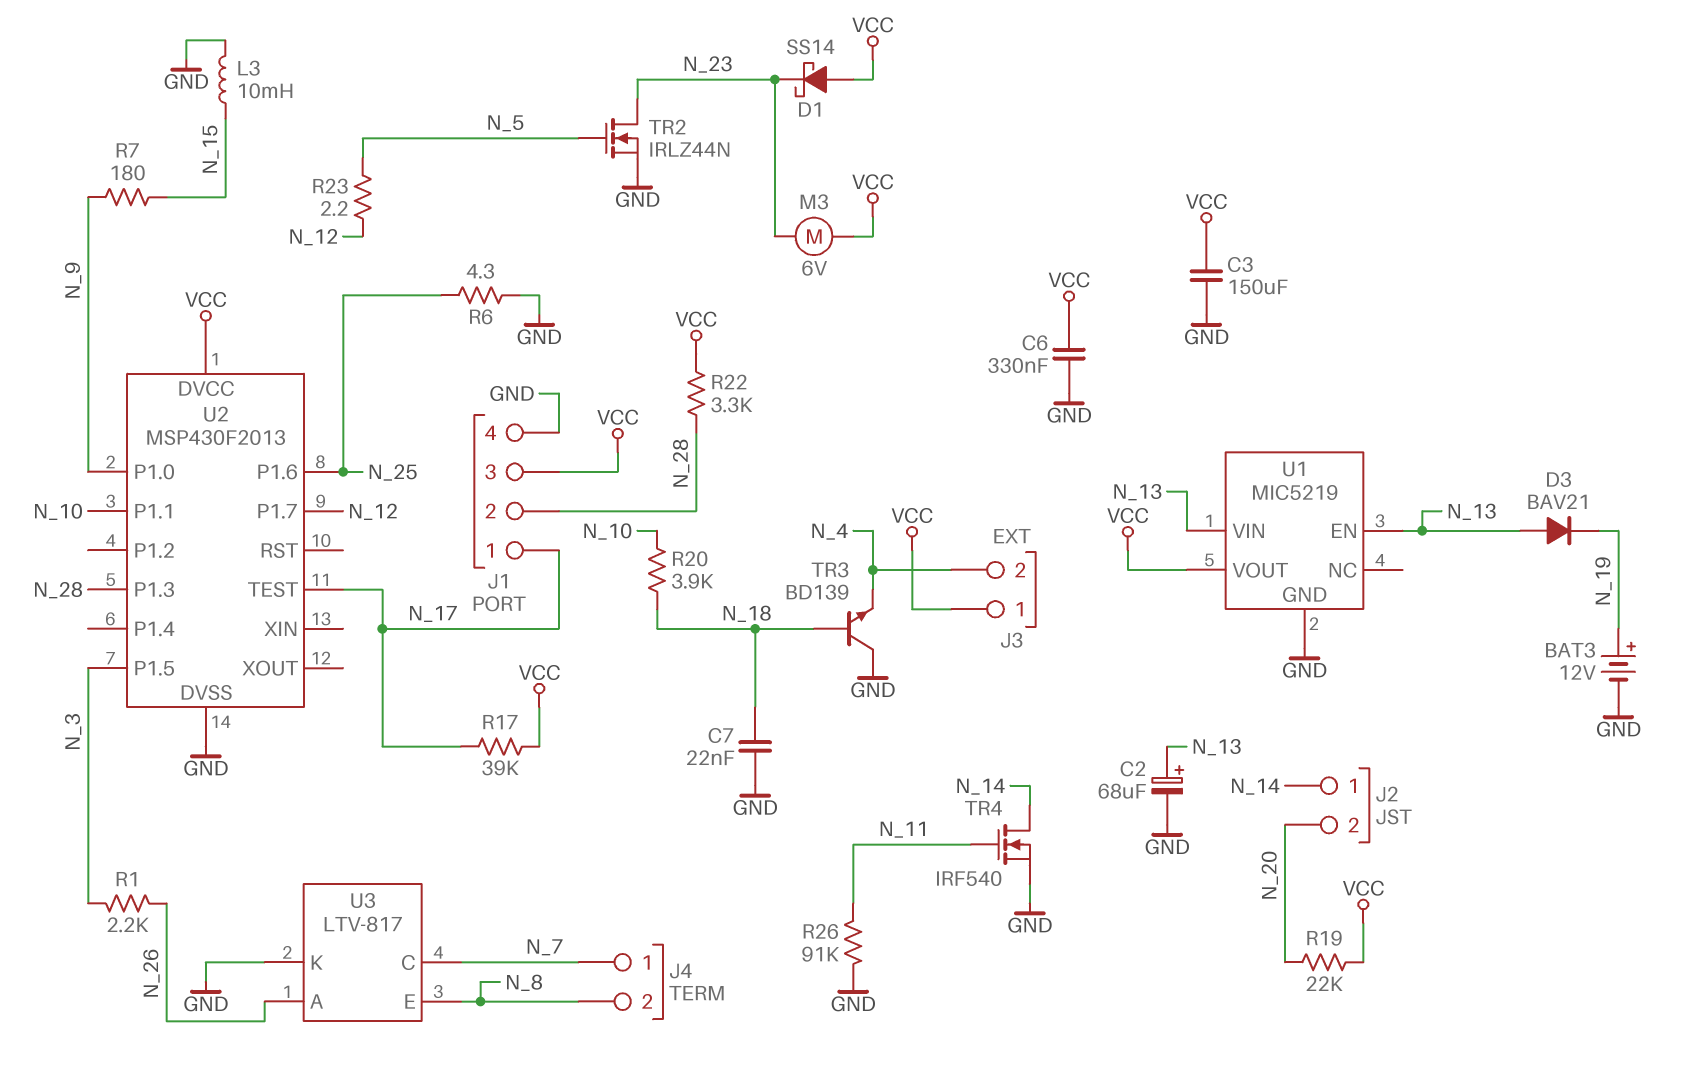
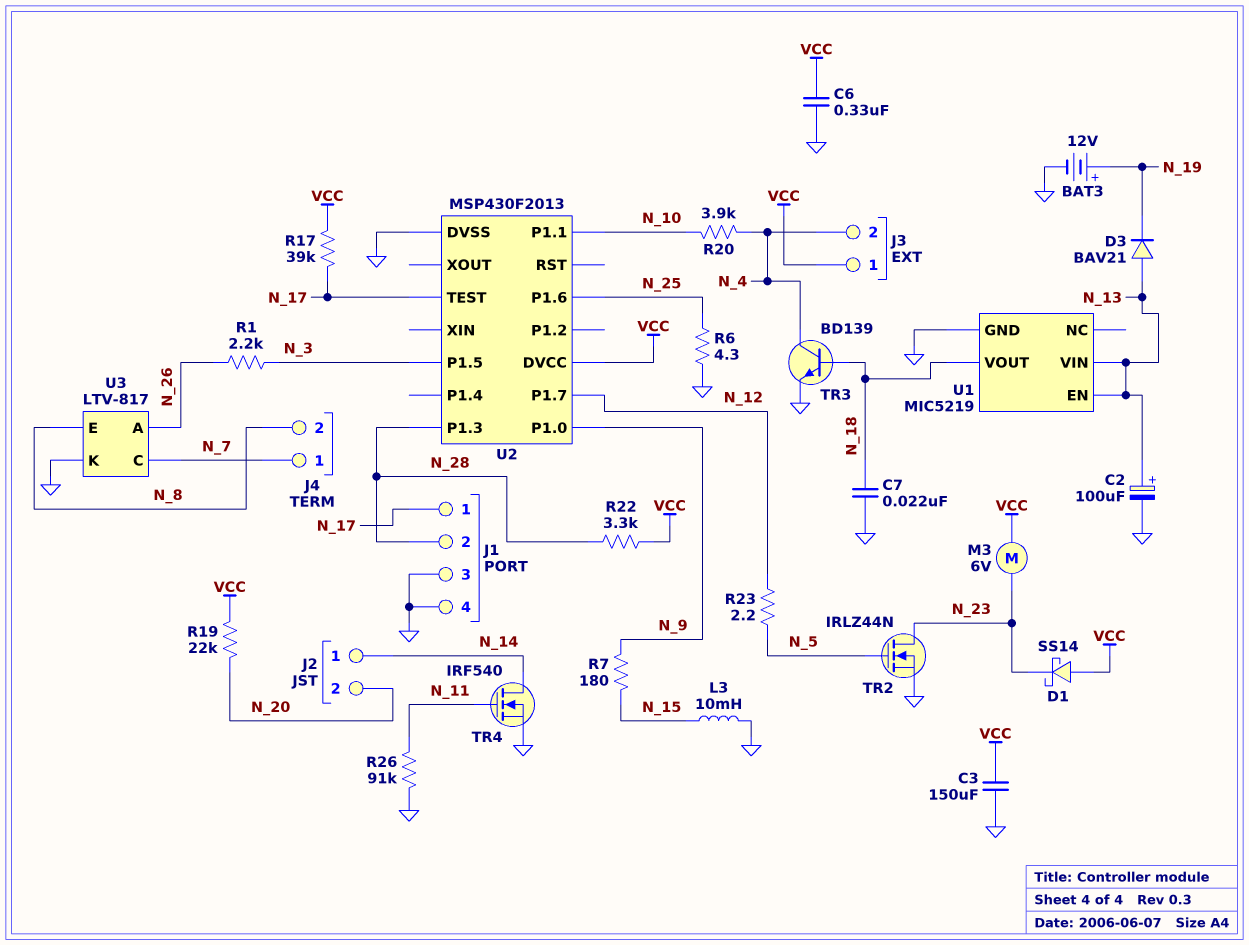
C2: 68uF (plus N_13, minus GND) -> 100uF (plus N_13, minus GND)
J1 pin 3: VCC -> GND
R20: 3.9k (N_10, N_18) -> 3.9k (N_4, N_10)
TR3: NPN BD139 (B N_18, C GND, E N_4) -> NPN BD139 (B N_18, C N_4, E GND)
U1 pin VOUT: VCC -> N_18

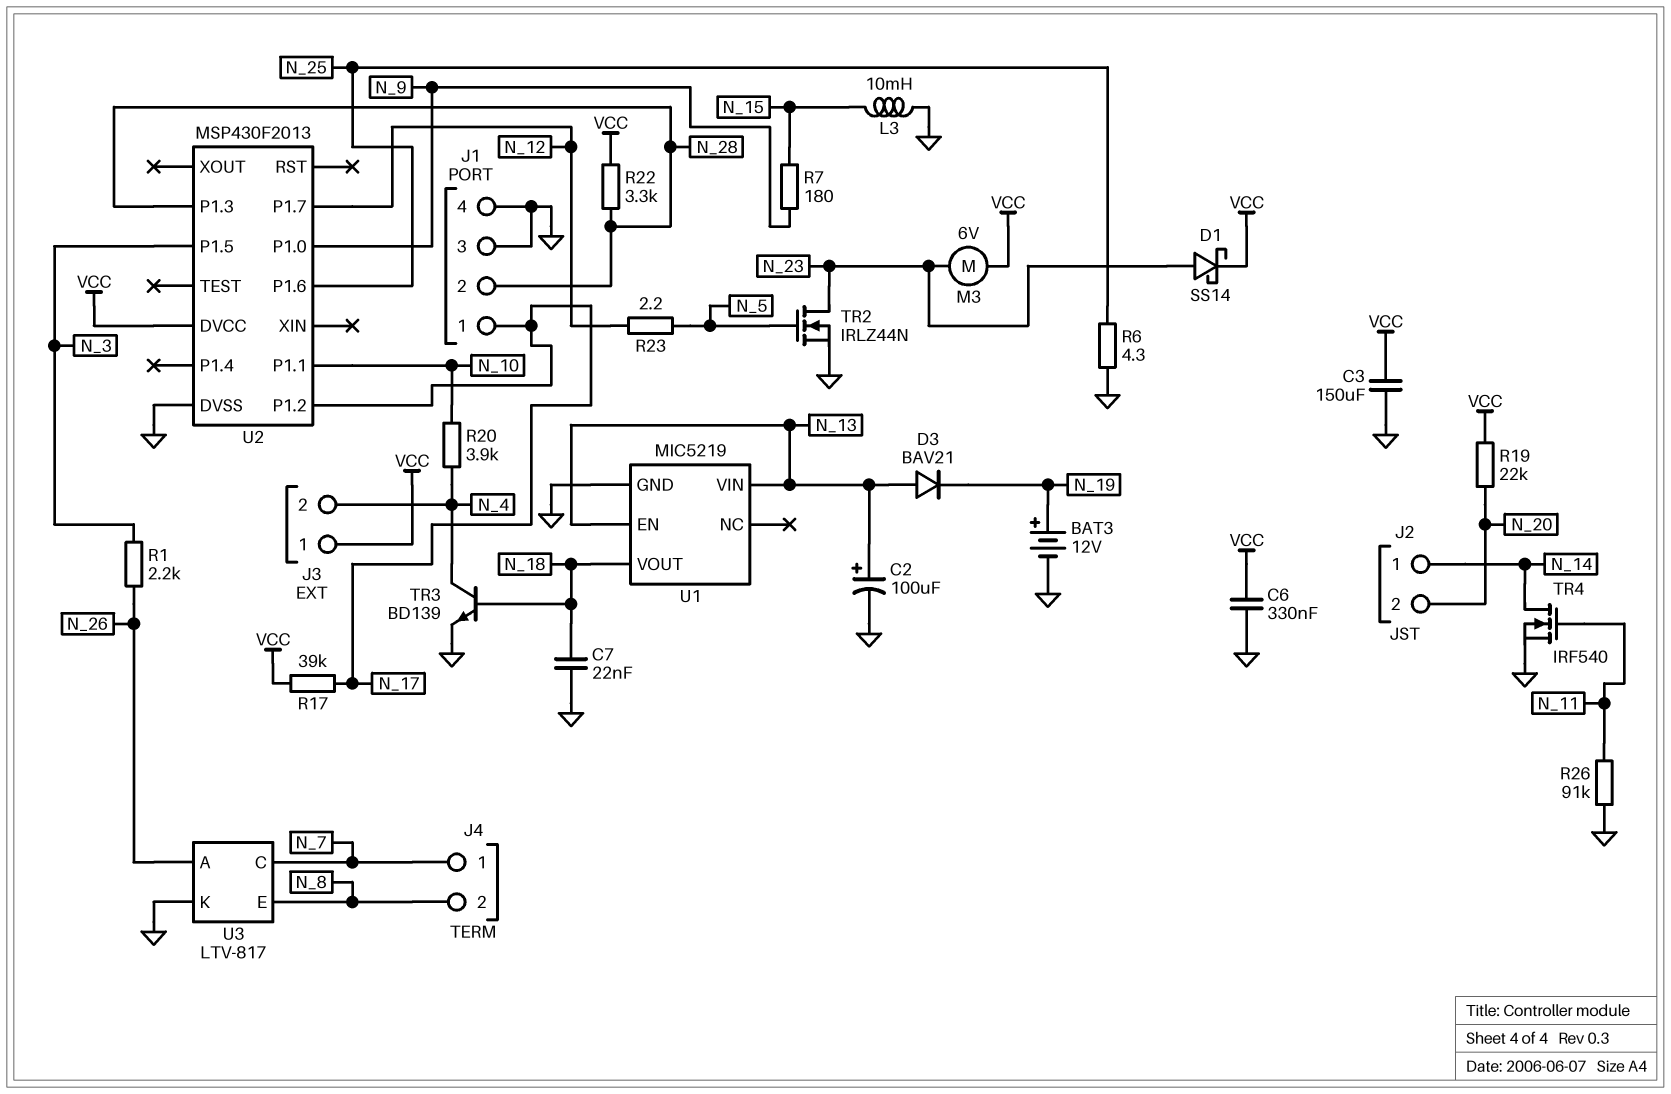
D1: schottky SS14 (A VCC, K N_23) -> schottky SS14 (A N_23, K VCC)
U2 pin P1.2: none -> N_17
U2 pin TEST: N_17 -> none

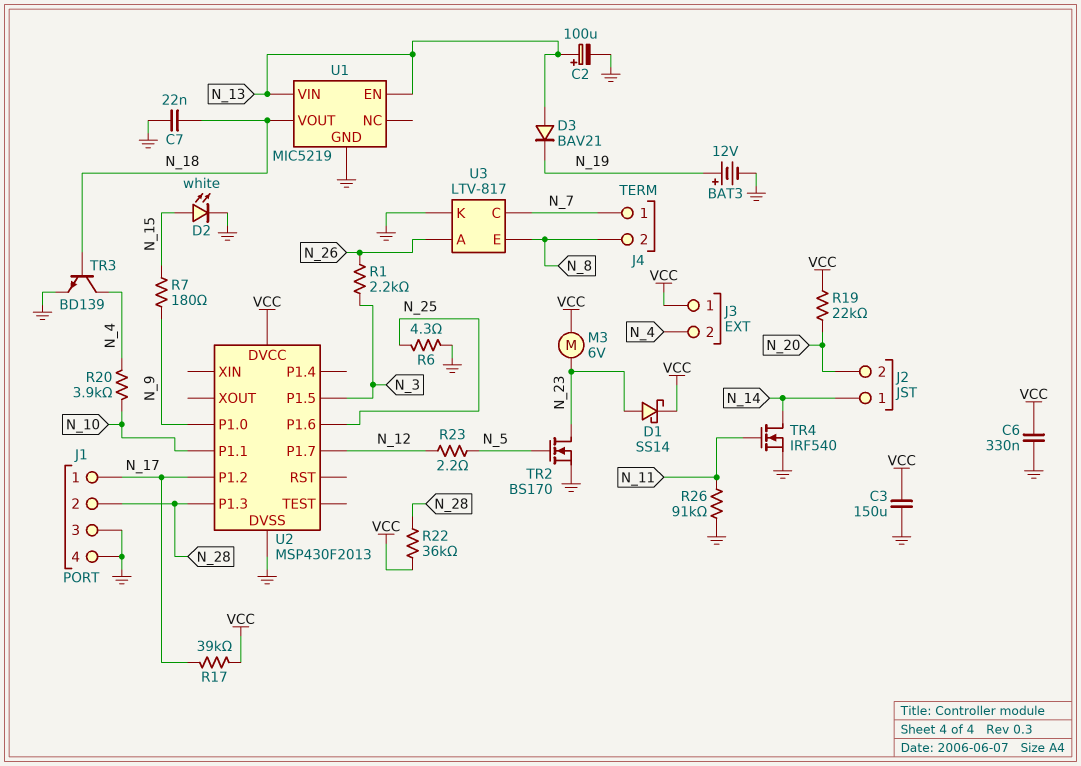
D2: none -> LED white (A N_15, K GND)
L3: 10mH (GND, N_15) -> none
R22: 3.3k (N_28, VCC) -> 36k (N_28, VCC)
TR2: NMOS IRLZ44N (G N_5, D N_23, S GND) -> NMOS BS170 (G N_5, D N_23, S GND)

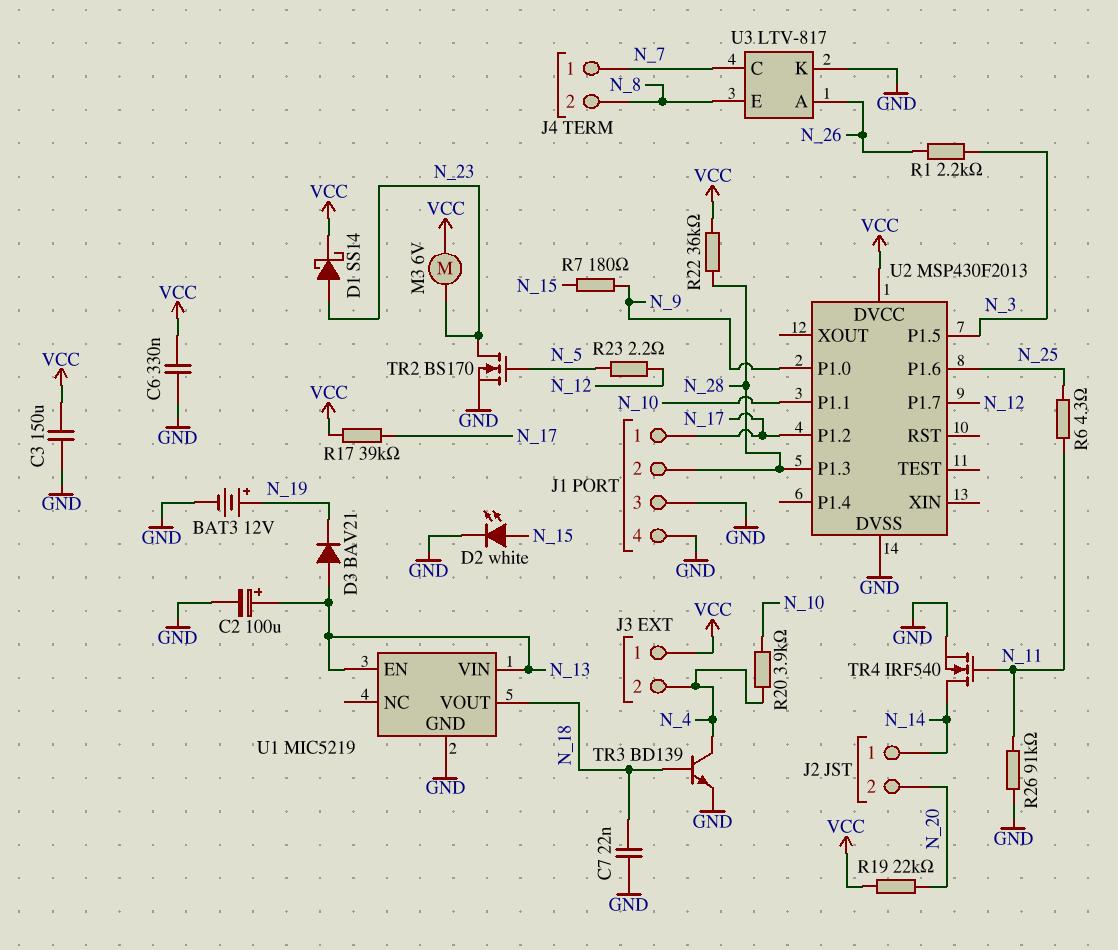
R6: 4.3 (GND, N_25) -> 4.3 (N_11, N_25)

